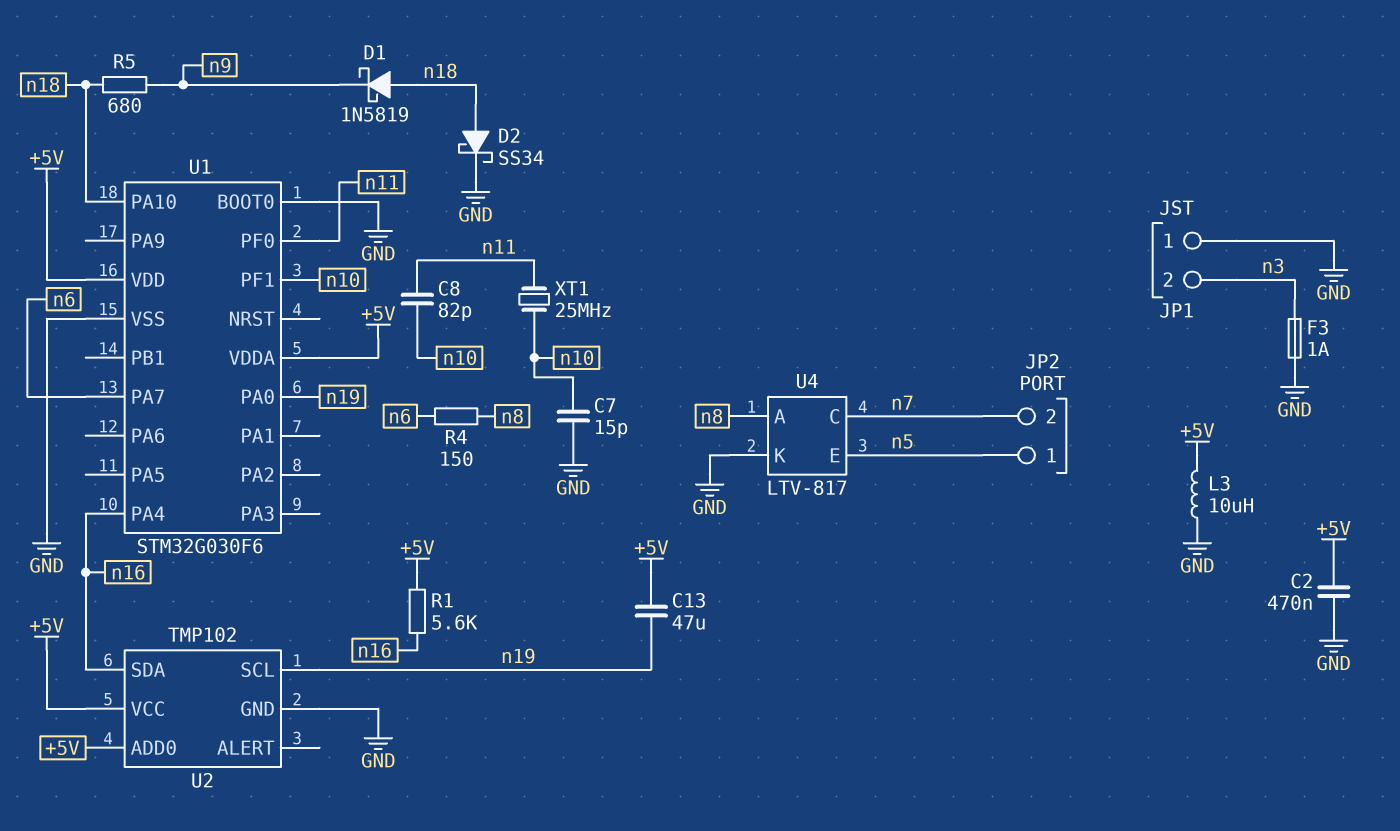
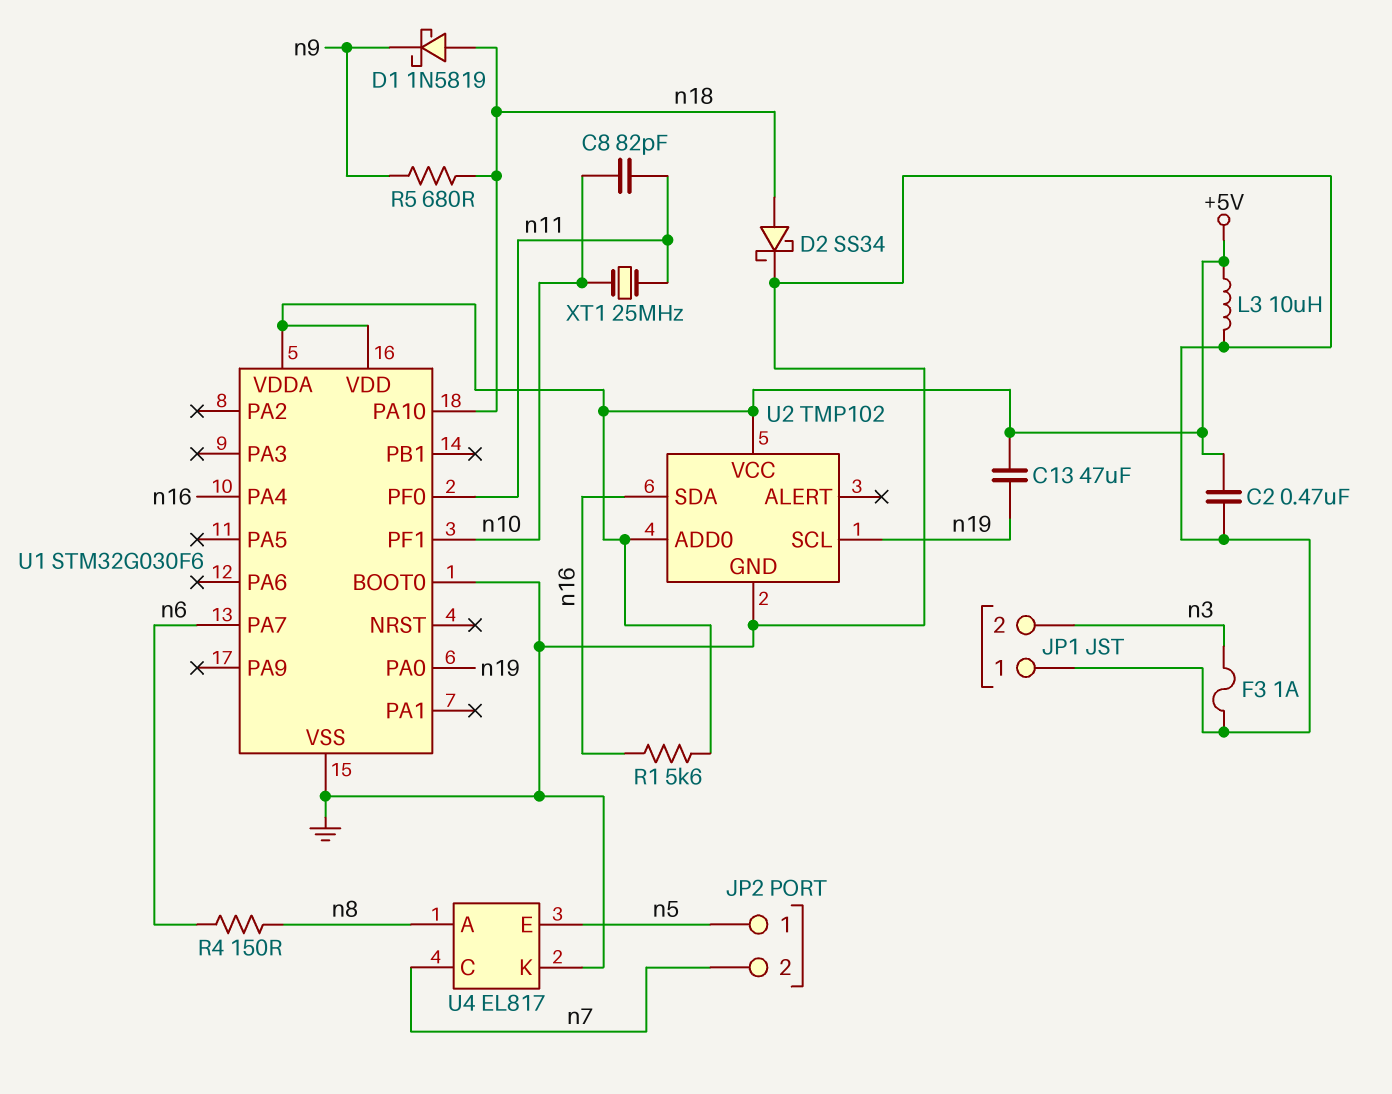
C7: 15pF (GND, n10) -> none
U4: LTV-817 -> EL817

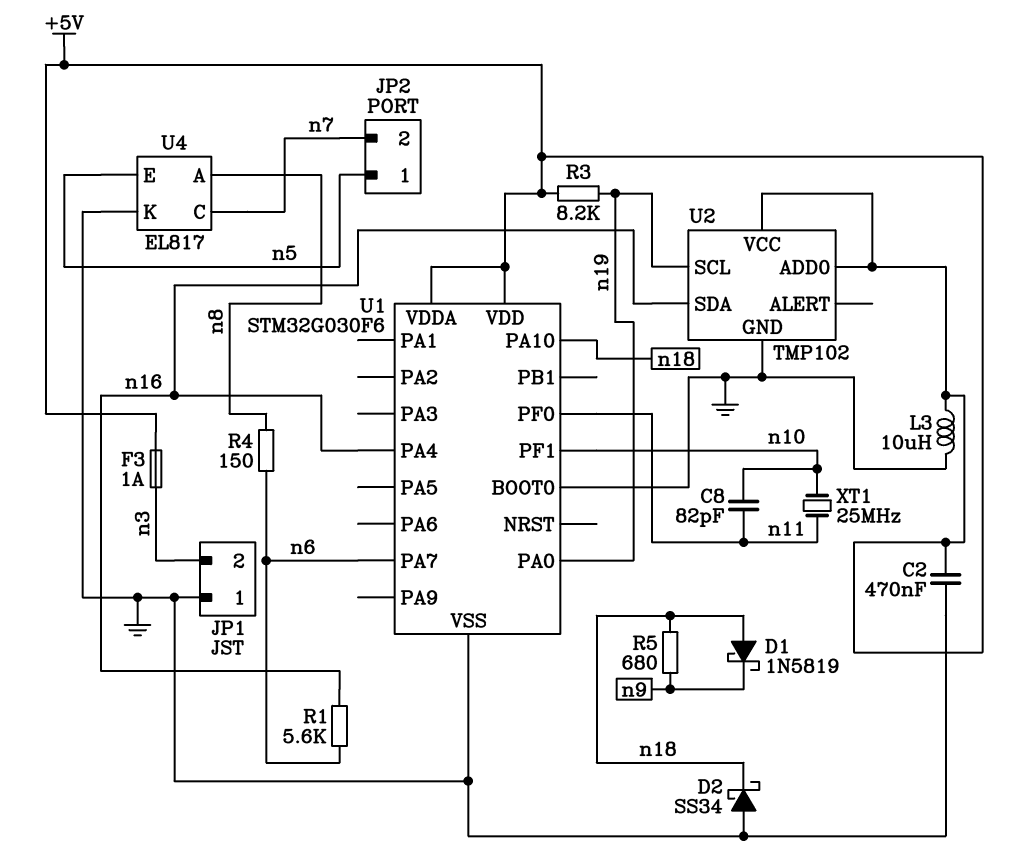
C13: 47uF (+5V, n19) -> none
D2: schottky SS34 (A n18, K GND) -> schottky SS34 (A GND, K n18)
F3: 1A (GND, n3) -> 1A (+5V, n3)
R1: 5.6k (+5V, n16) -> 5.6k (n6, n16)
R3: none -> 8.2k (+5V, n19)

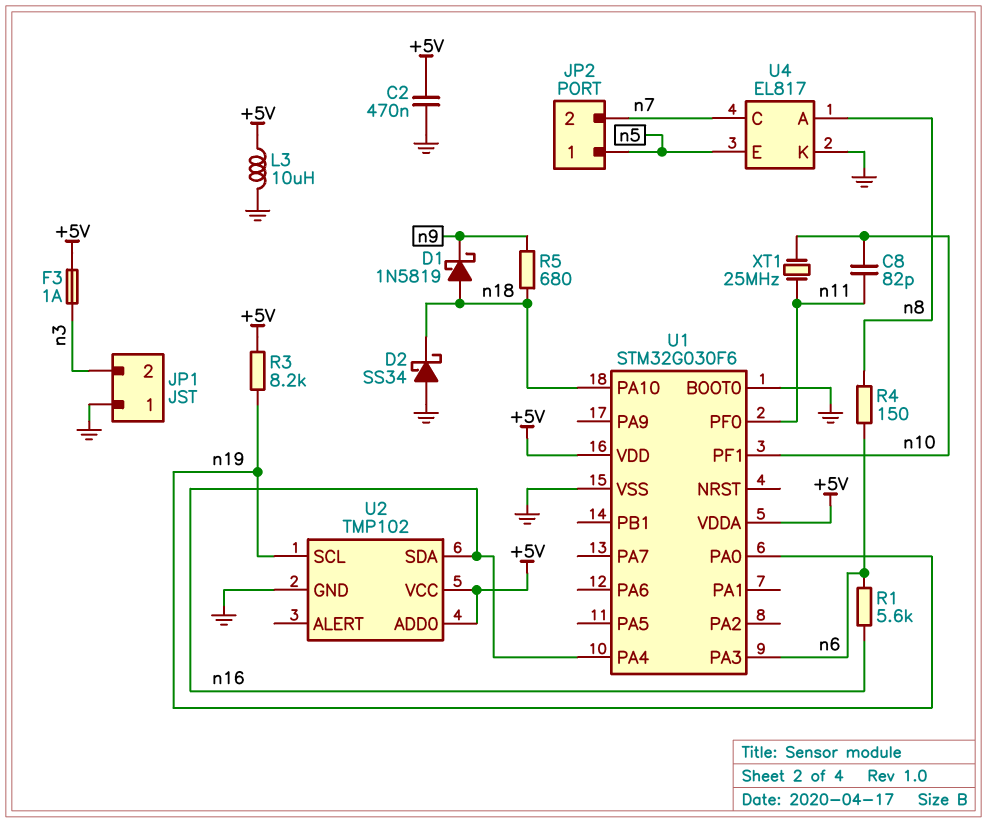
U1 pin PA3: none -> n6
U1 pin PA7: n6 -> none

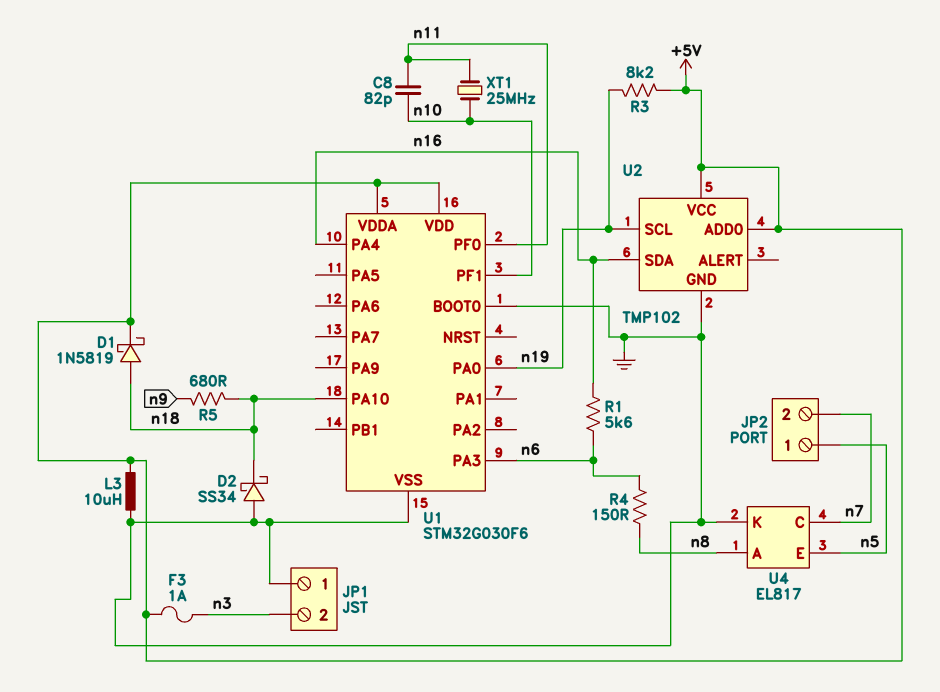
C2: 470nF (+5V, GND) -> none
D1: schottky 1N5819 (A n18, K n9) -> schottky 1N5819 (A n18, K +5V)

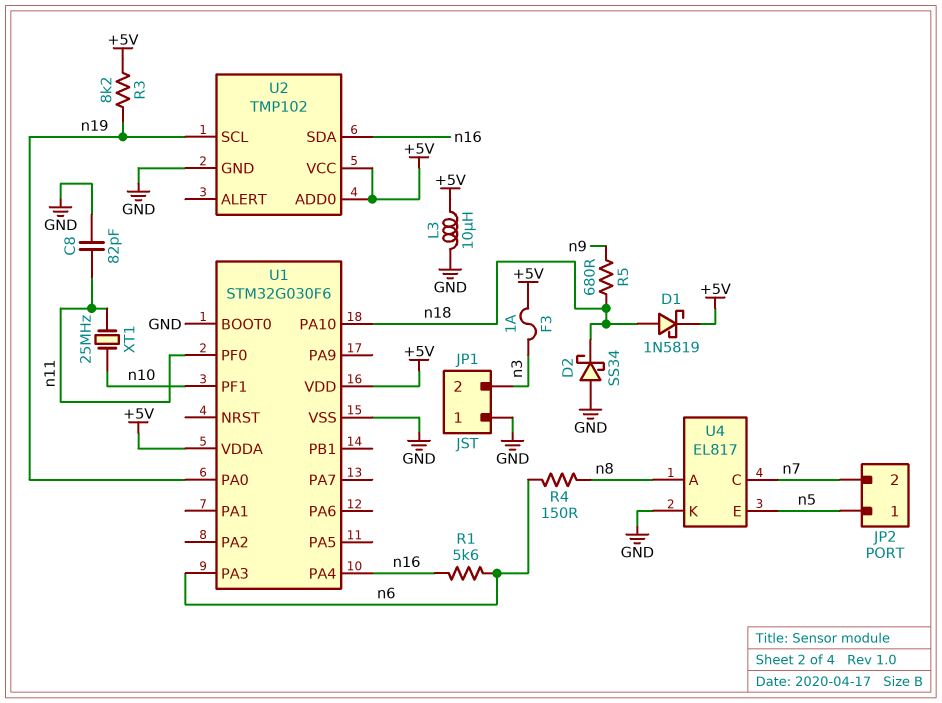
C8: 82pF (n10, n11) -> 82pF (GND, n11)

